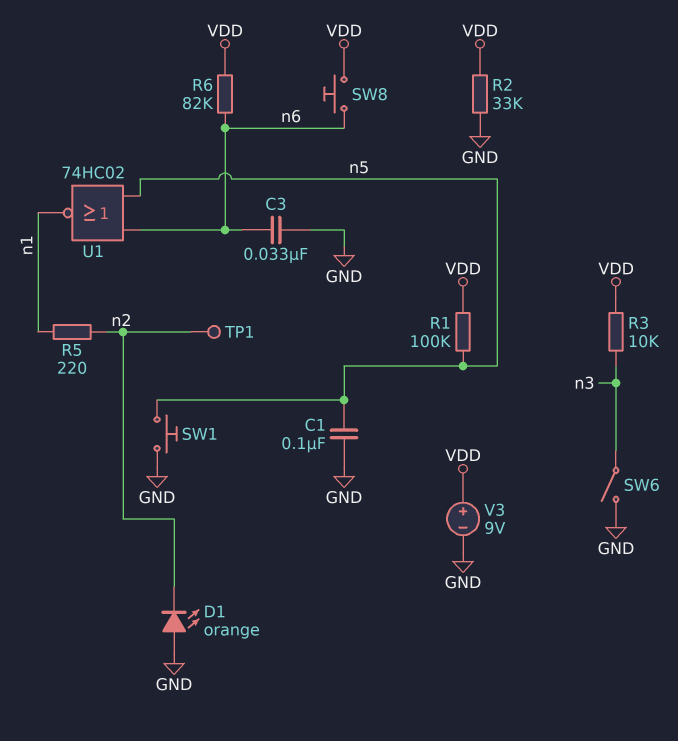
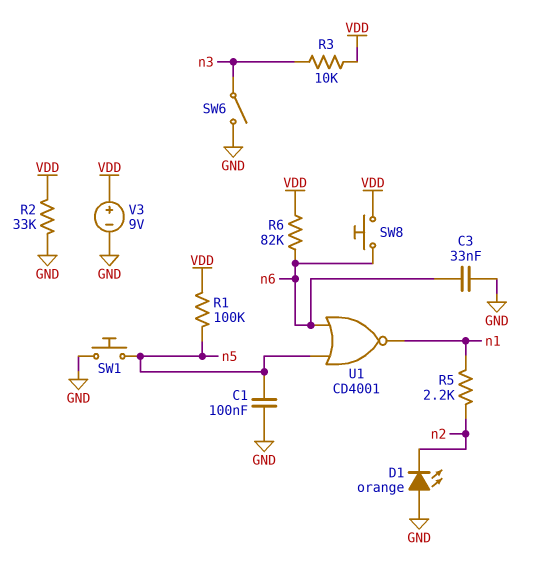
R5: 220 (n1, n2) -> 2.2k (n1, n2)
TP1: test point (n2) -> none
U1: NOR 74HC02 (in n5, in n6, out n1) -> NOR CD4001 (in n5, in n6, out n1)

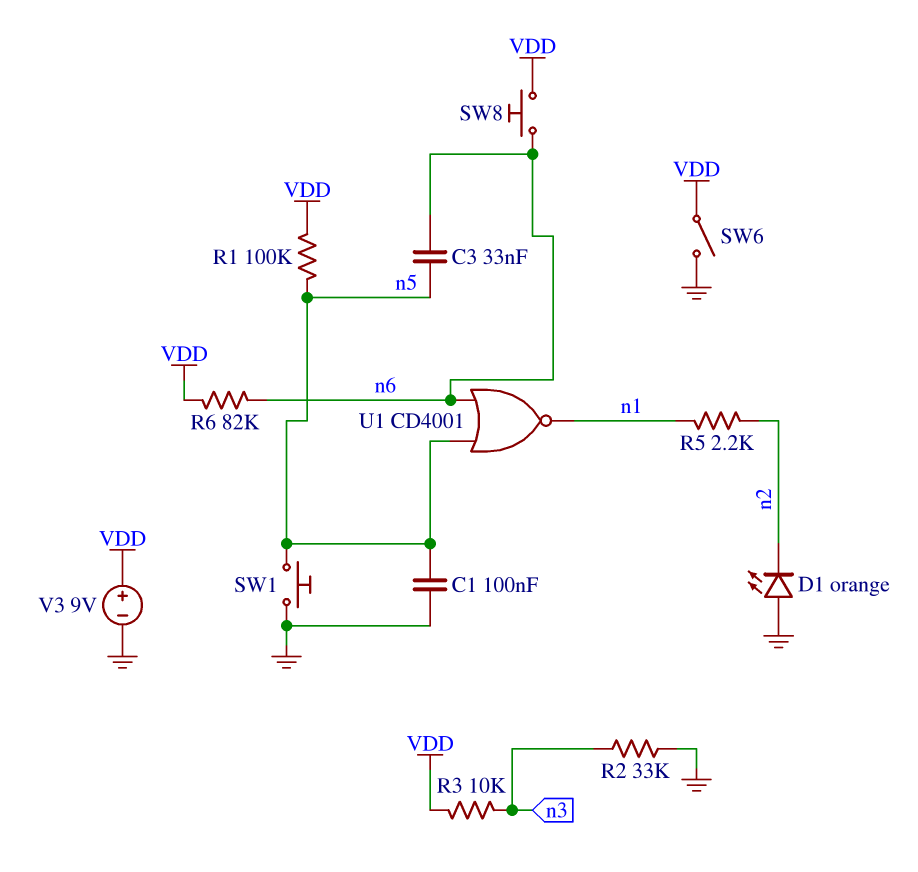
C3: 33nF (GND, n6) -> 33nF (n5, n6)
R2: 33k (GND, VDD) -> 33k (GND, n3)
SW6: switch (GND, n3) -> switch (GND, VDD)

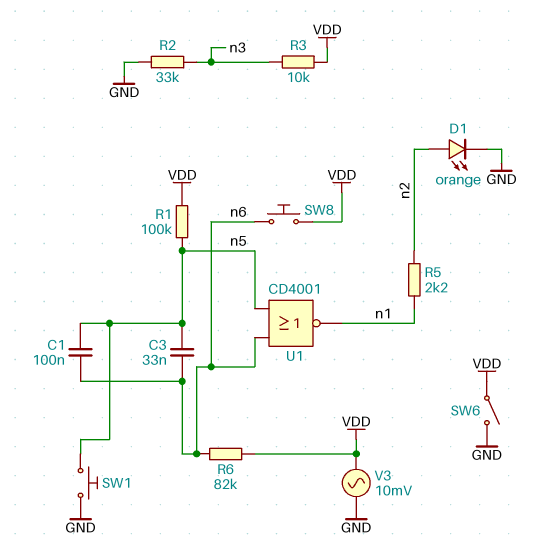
C1: 100nF (GND, n5) -> 100nF (n5, n6)
D1: LED orange (A GND, K n2) -> LED orange (A n2, K GND)
V3: 9V (plus VDD, minus GND) -> AC 10mV (GND, VDD)

